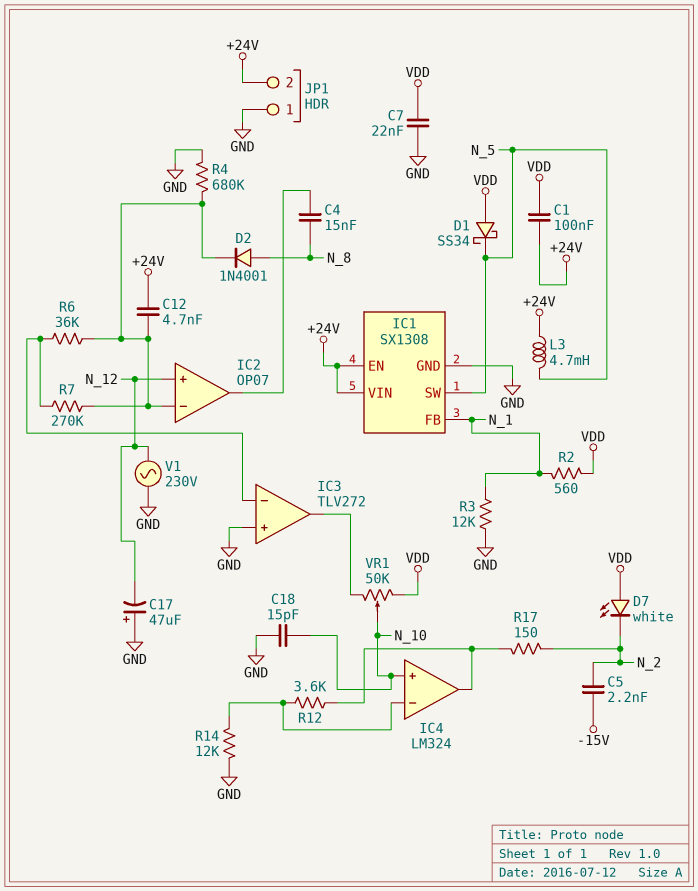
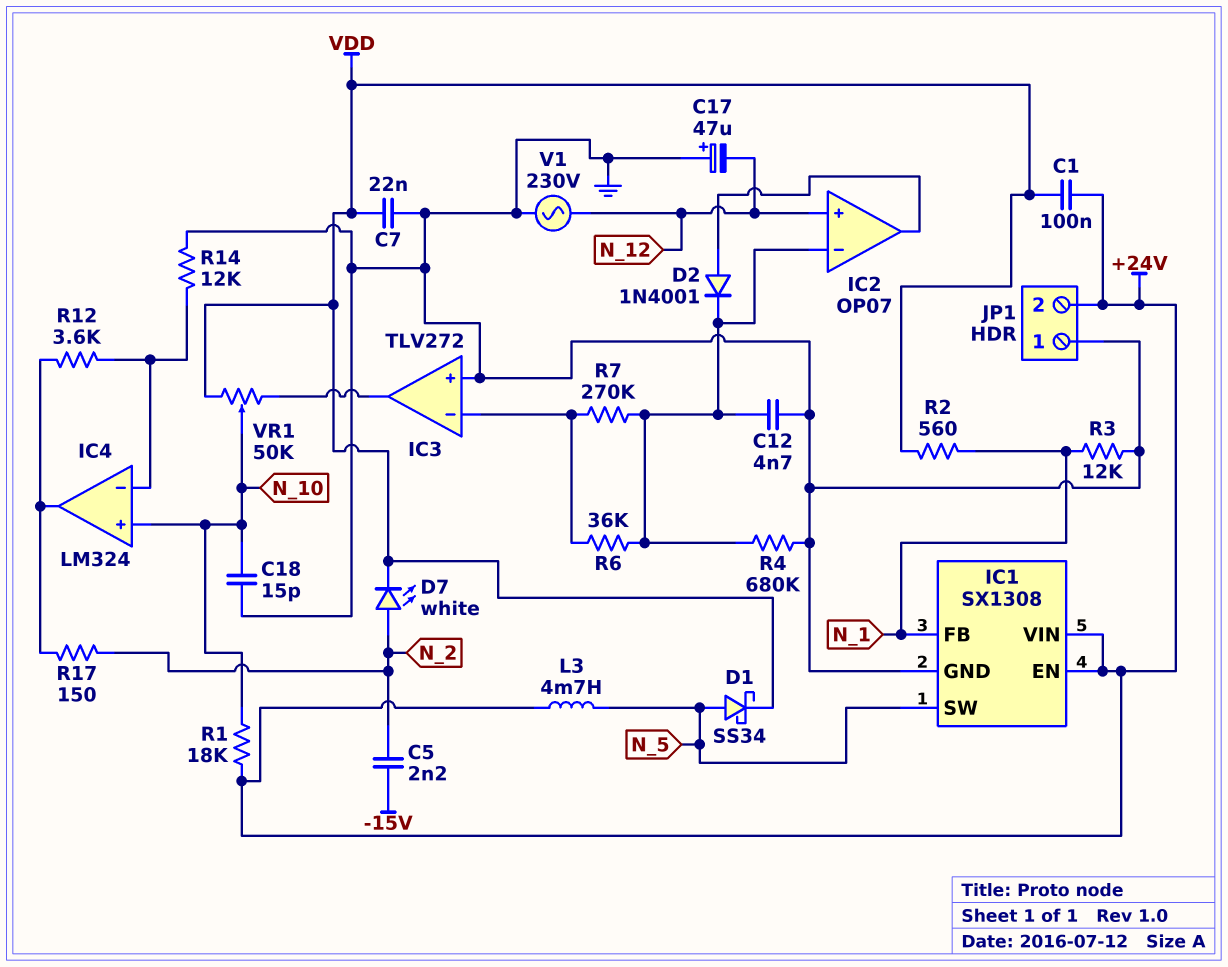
C4: 15nF (IC2/out, N_8) -> none
C12: 4.7nF (+24V, IC2/in-) -> 4.7nF (GND, IC2/in-)
D1: schottky SS34 (A VDD, K N_5) -> schottky SS34 (A N_5, K VDD)
D2: diode 1N4001 (A N_8, K IC2/in-) -> diode 1N4001 (A IC2/out, K IC2/in-)
D7: LED white (A VDD, K N_2) -> LED white (A N_2, K VDD)
R1: none -> 18k (+24V, N_10)

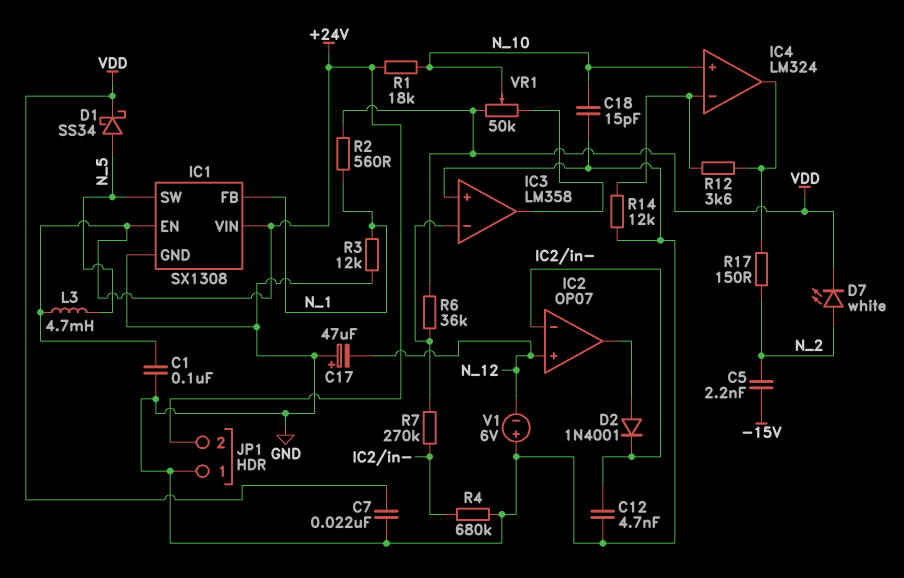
C1: 100nF (+24V, VDD) -> 100nF (+24V, GND)
IC3: TLV272 -> LM358
R6: 36k (IC2/in-, IC3/in-) -> 36k (IC3/in-, VDD)
V1: AC 230V (GND, N_12) -> 6V (plus GND, minus N_12)

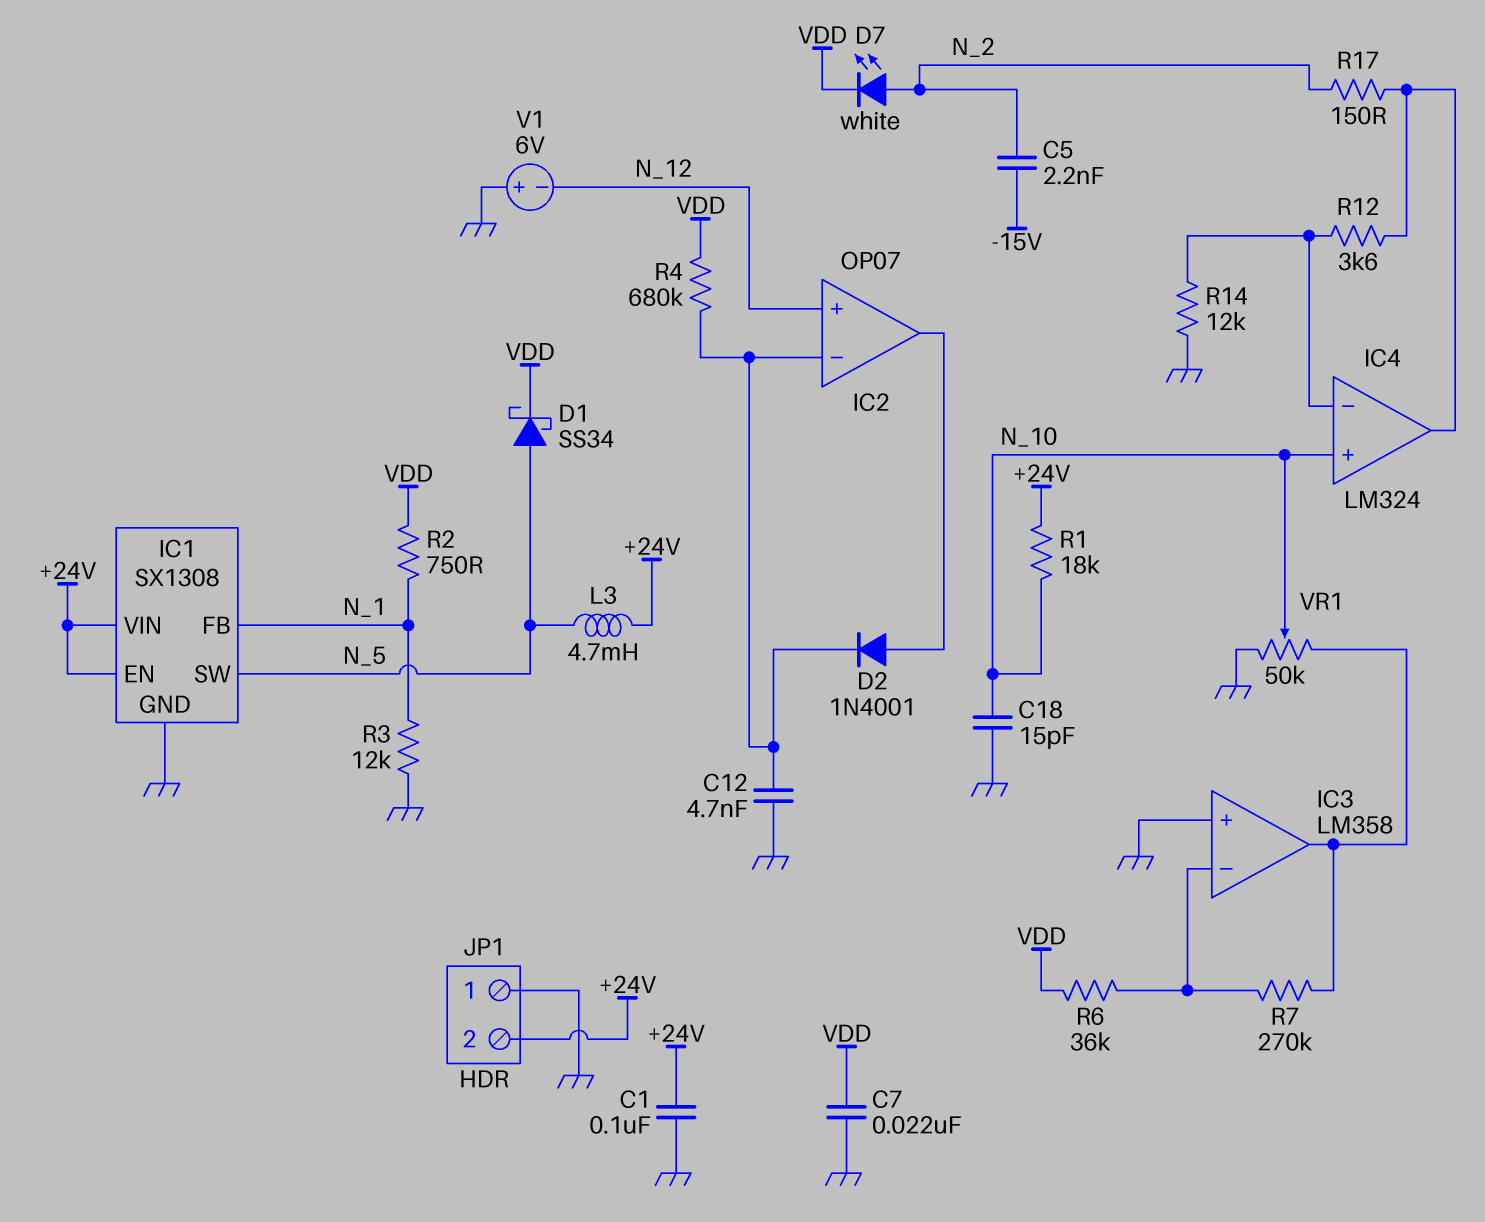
C17: 47uF (plus GND, minus N_12) -> none
R2: 560 (N_1, VDD) -> 750 (N_1, VDD)
R4: 680k (GND, IC2/in-) -> 680k (IC2/in-, VDD)
R7: 270k (IC2/in-, IC3/in-) -> 270k (IC3/in-, IC3/out)
VR1: 50k (IC3/out, VDD, wiper N_10) -> 50k (GND, IC3/out, wiper N_10)

